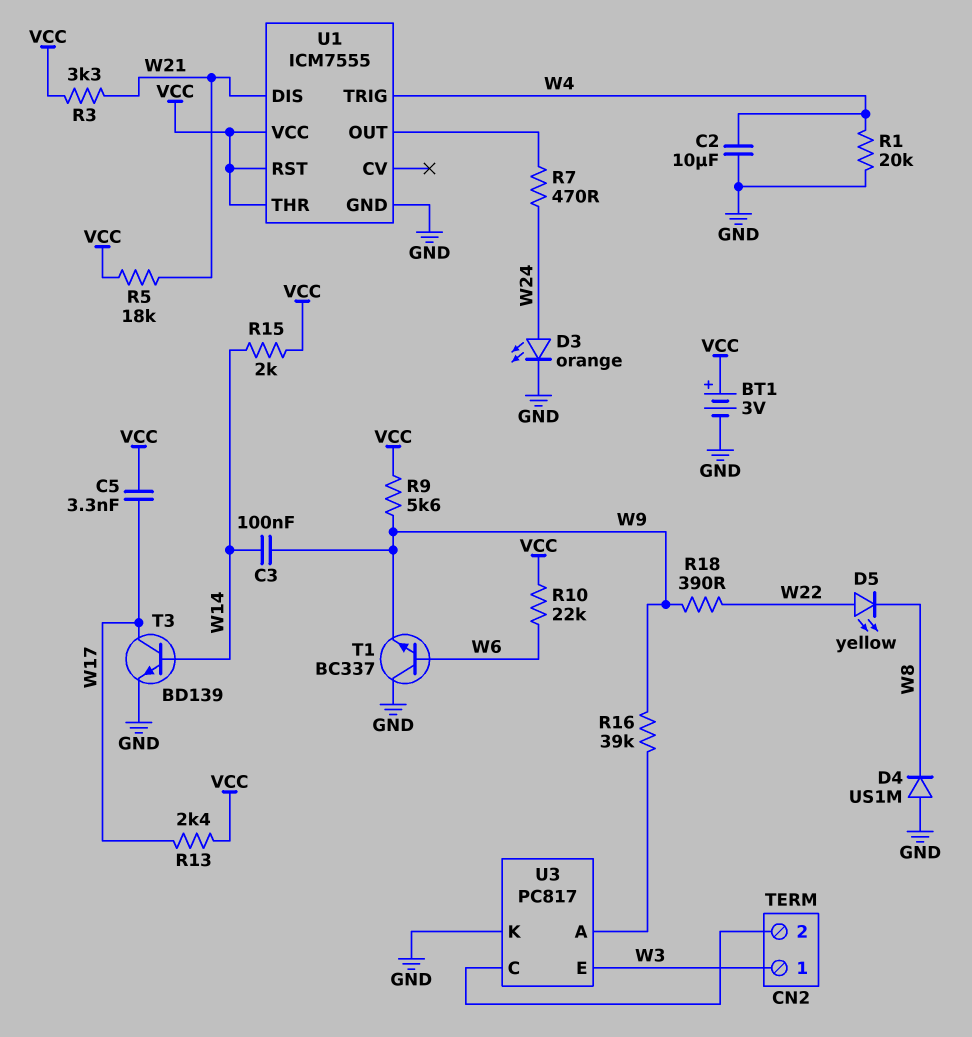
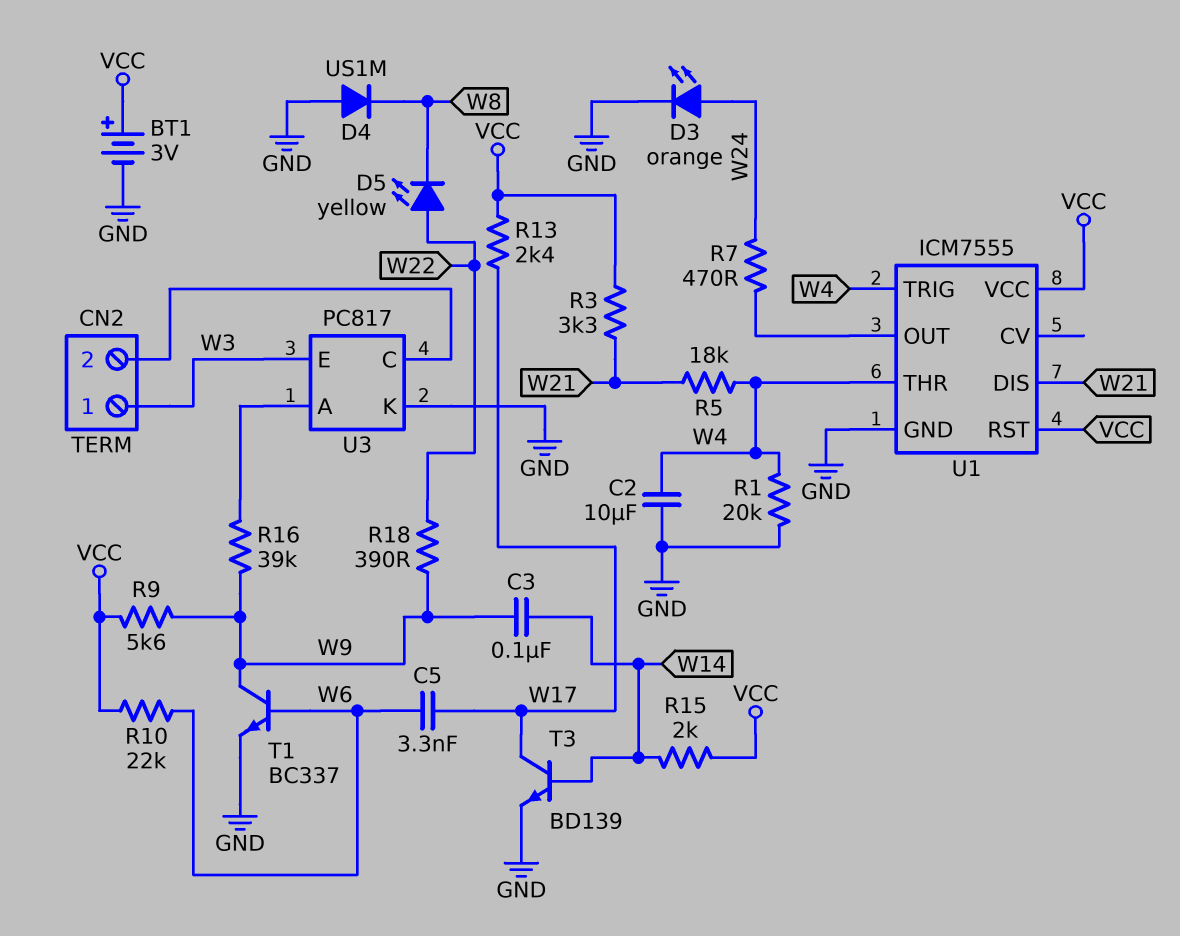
C5: 3.3nF (VCC, W17) -> 3.3nF (W6, W17)
R5: 18k (VCC, W21) -> 18k (W4, W21)
T1: NPN BC337 (B W6, C GND, E W9) -> NPN BC337 (B W6, C W9, E GND)
U1 pin THR: VCC -> W4

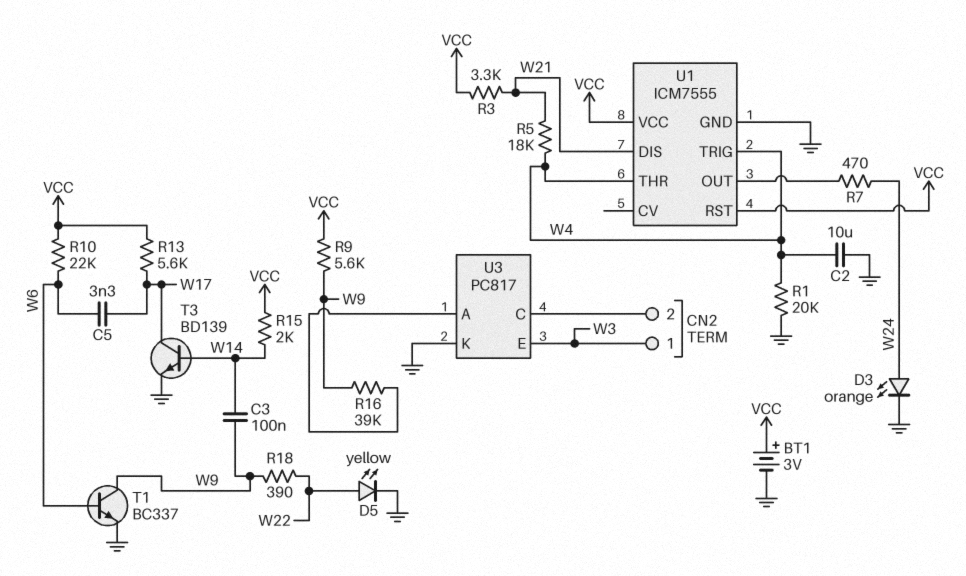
D4: diode US1M (A GND, K W8) -> none
D5: LED yellow (A W22, K W8) -> LED yellow (A W22, K GND)
R13: 2.4k (VCC, W17) -> 5.6k (VCC, W17)

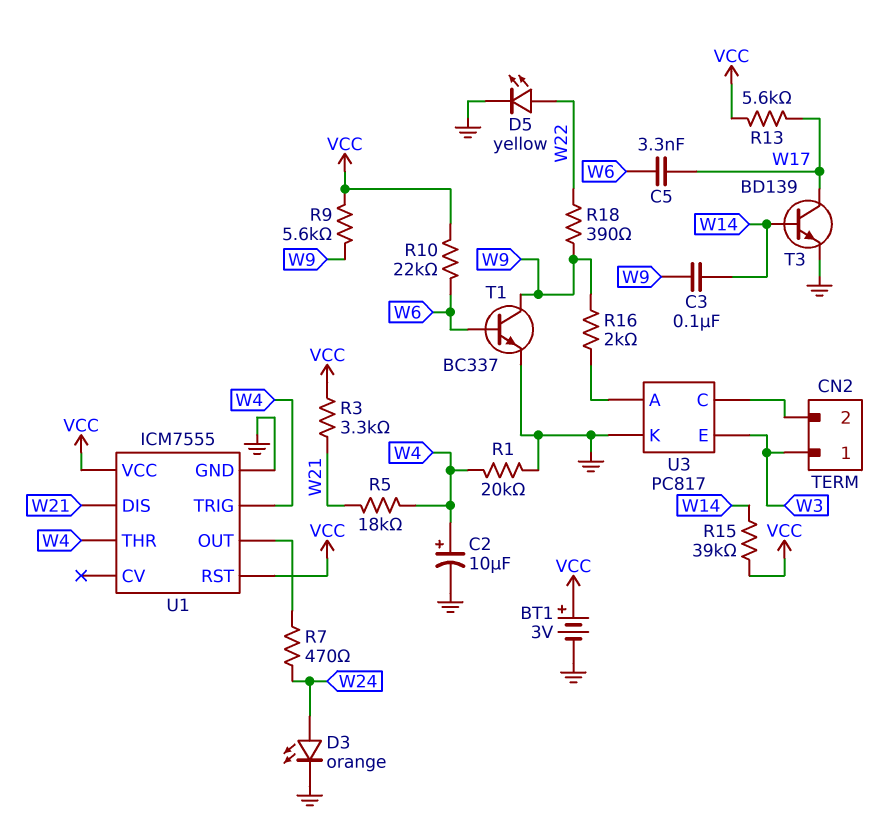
C2: 10uF (GND, W4) -> 10uF (plus W4, minus GND)
R15: 2k (VCC, W14) -> 39k (VCC, W14)
R16: 39k (U3/A, W9) -> 2k (U3/A, W9)

